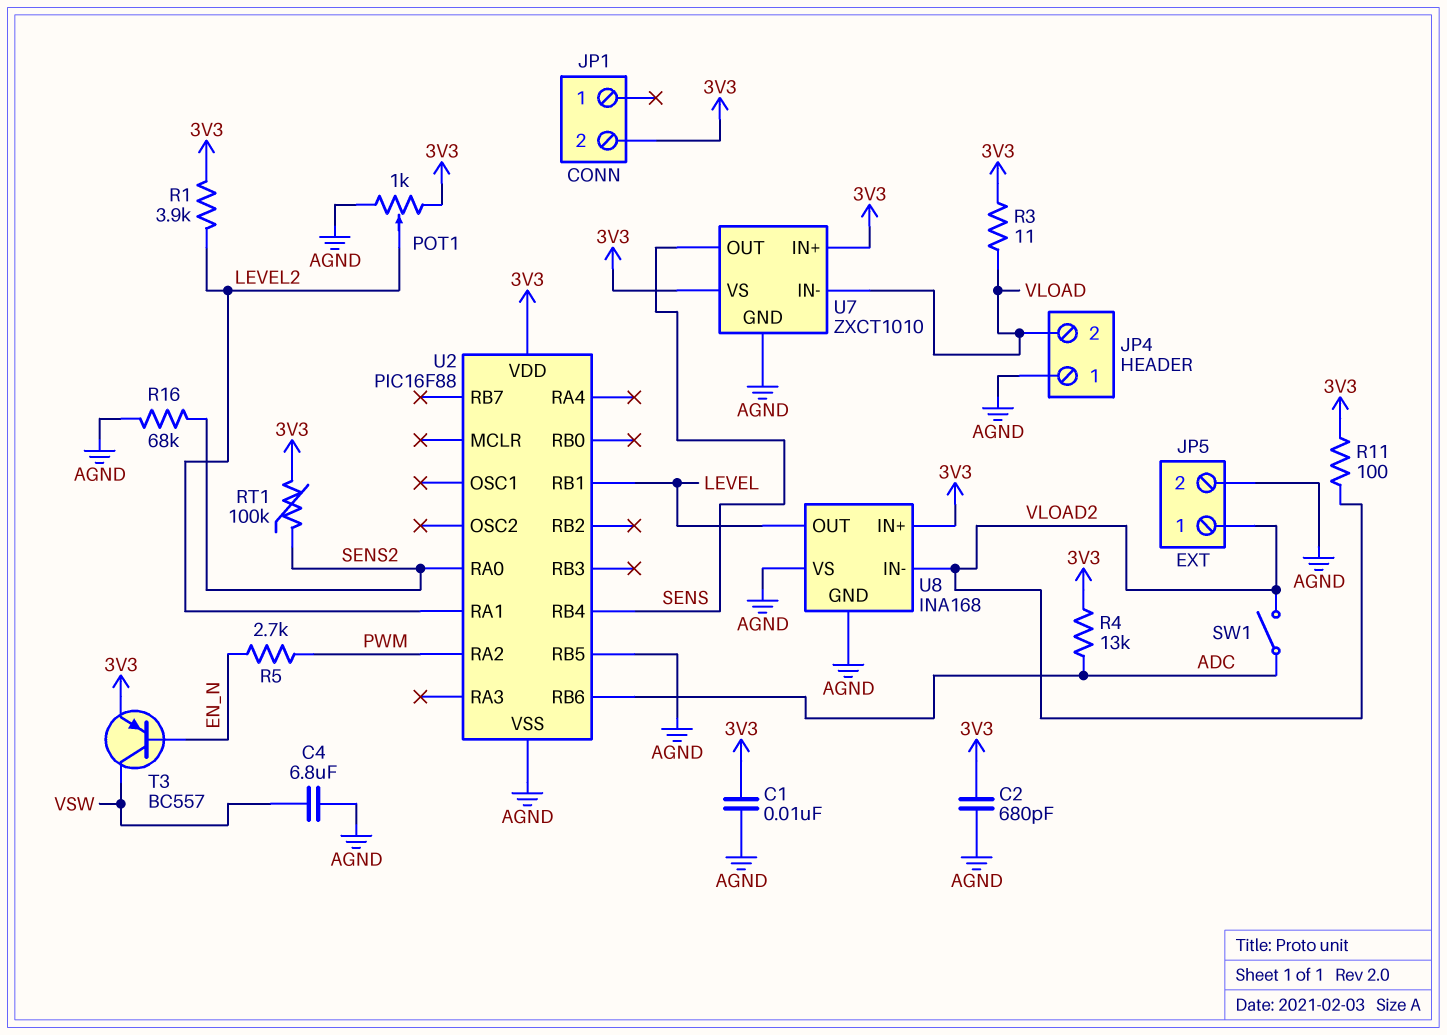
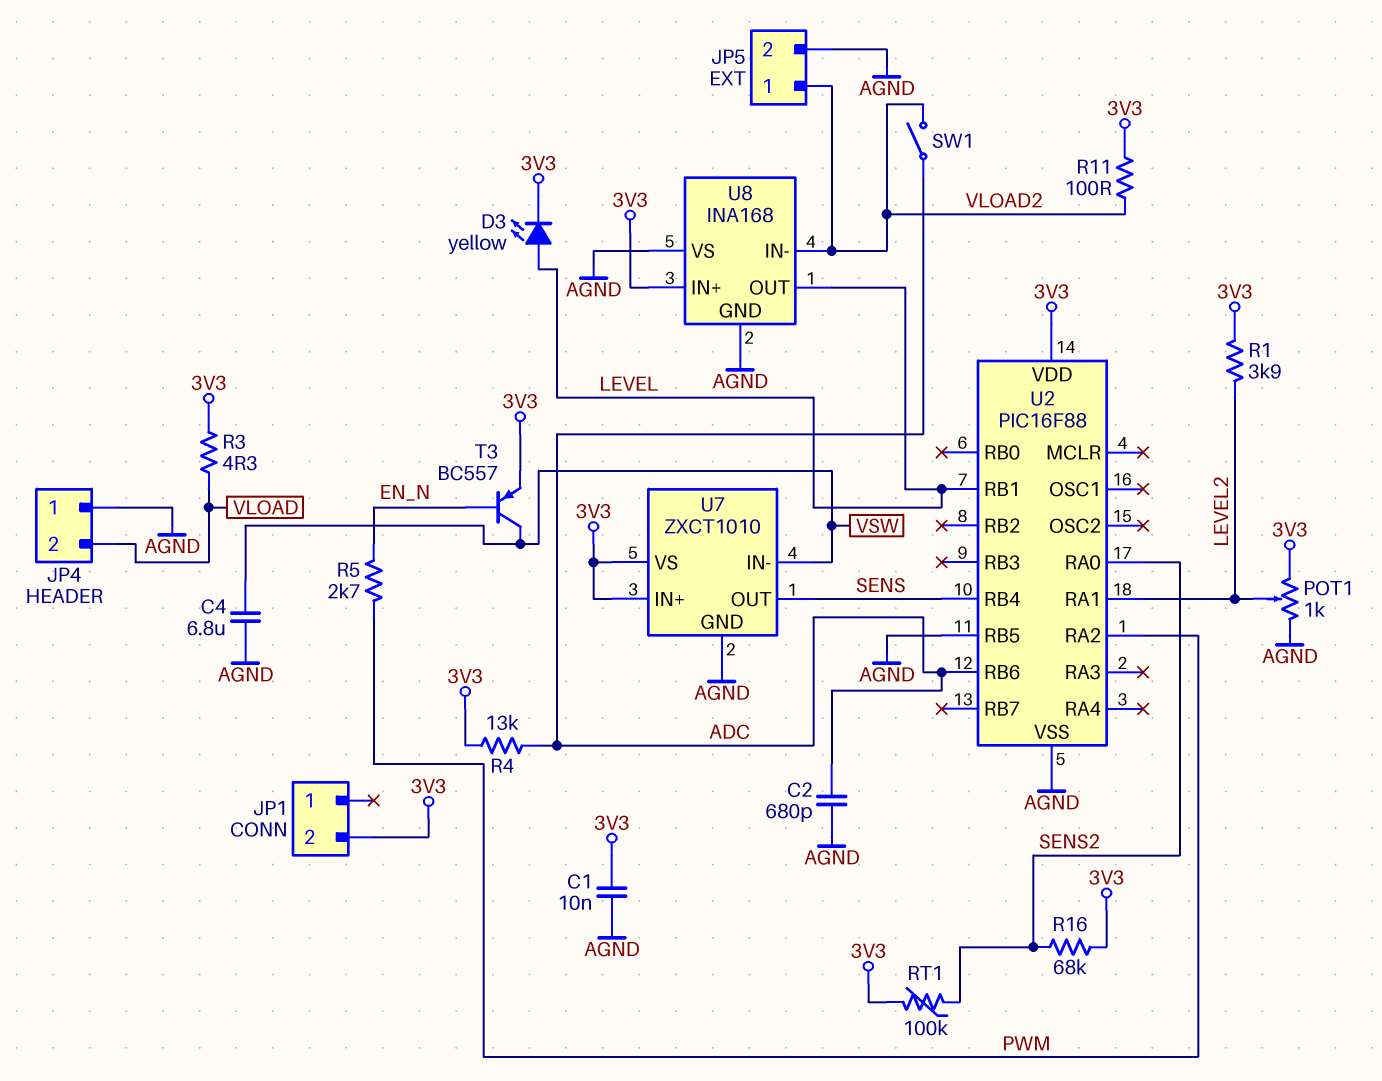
C2: 680pF (3V3, AGND) -> 680pF (ADC, AGND)
D3: none -> LED yellow (A LEVEL, K 3V3)
R3: 11 (3V3, VLOAD) -> 4.3 (3V3, VLOAD)
R16: 68k (AGND, SENS2) -> 68k (3V3, SENS2)
U7 pin IN-: VLOAD -> VSW

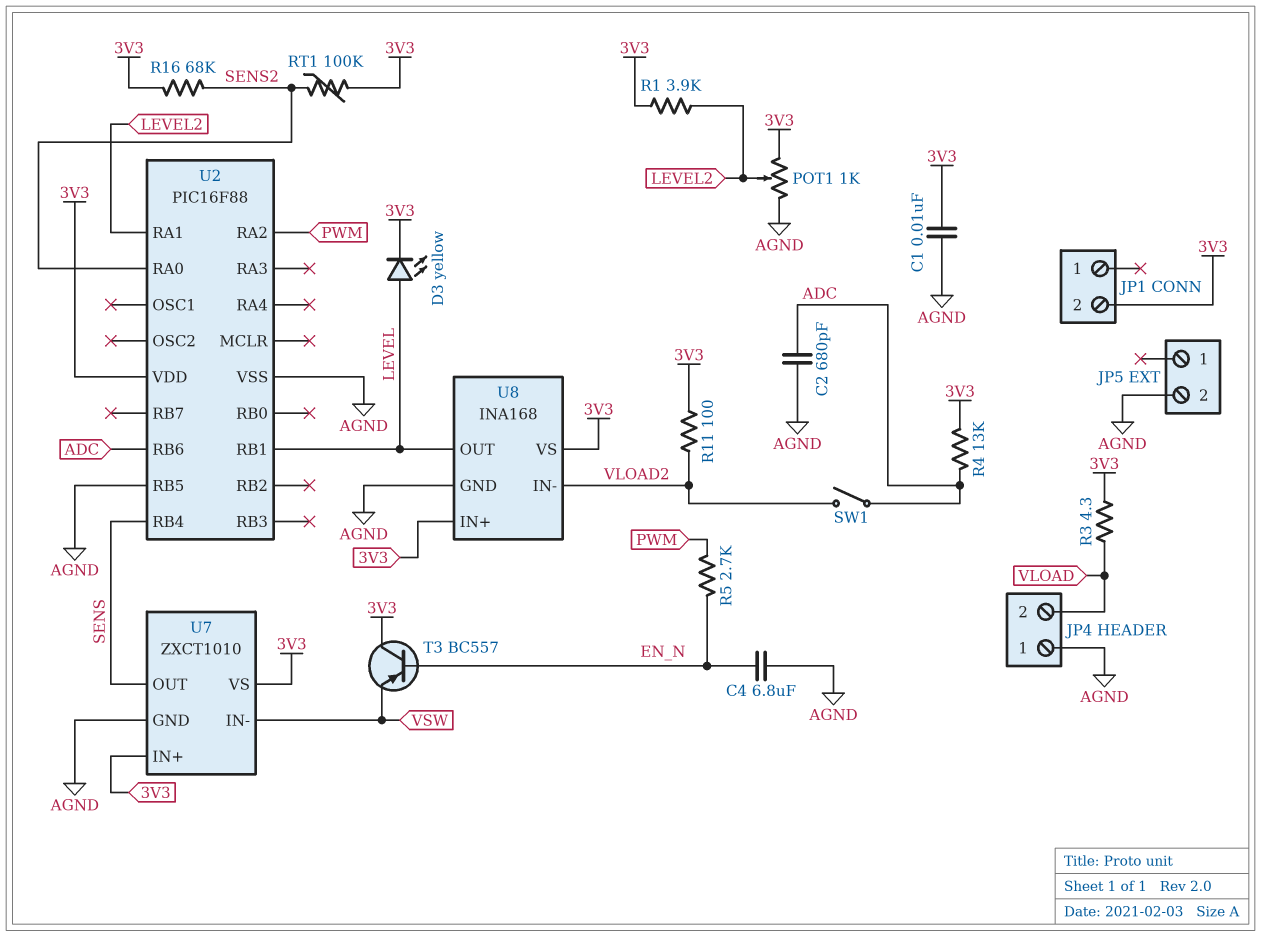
C4: 6.8uF (AGND, VSW) -> 6.8uF (AGND, EN_N)
JP5 pin 1: VLOAD2 -> none
T3: PNP BC557 (B EN_N, C VSW, E 3V3) -> PNP BC557 (B EN_N, C 3V3, E VSW)
U8 pin VS: AGND -> 3V3

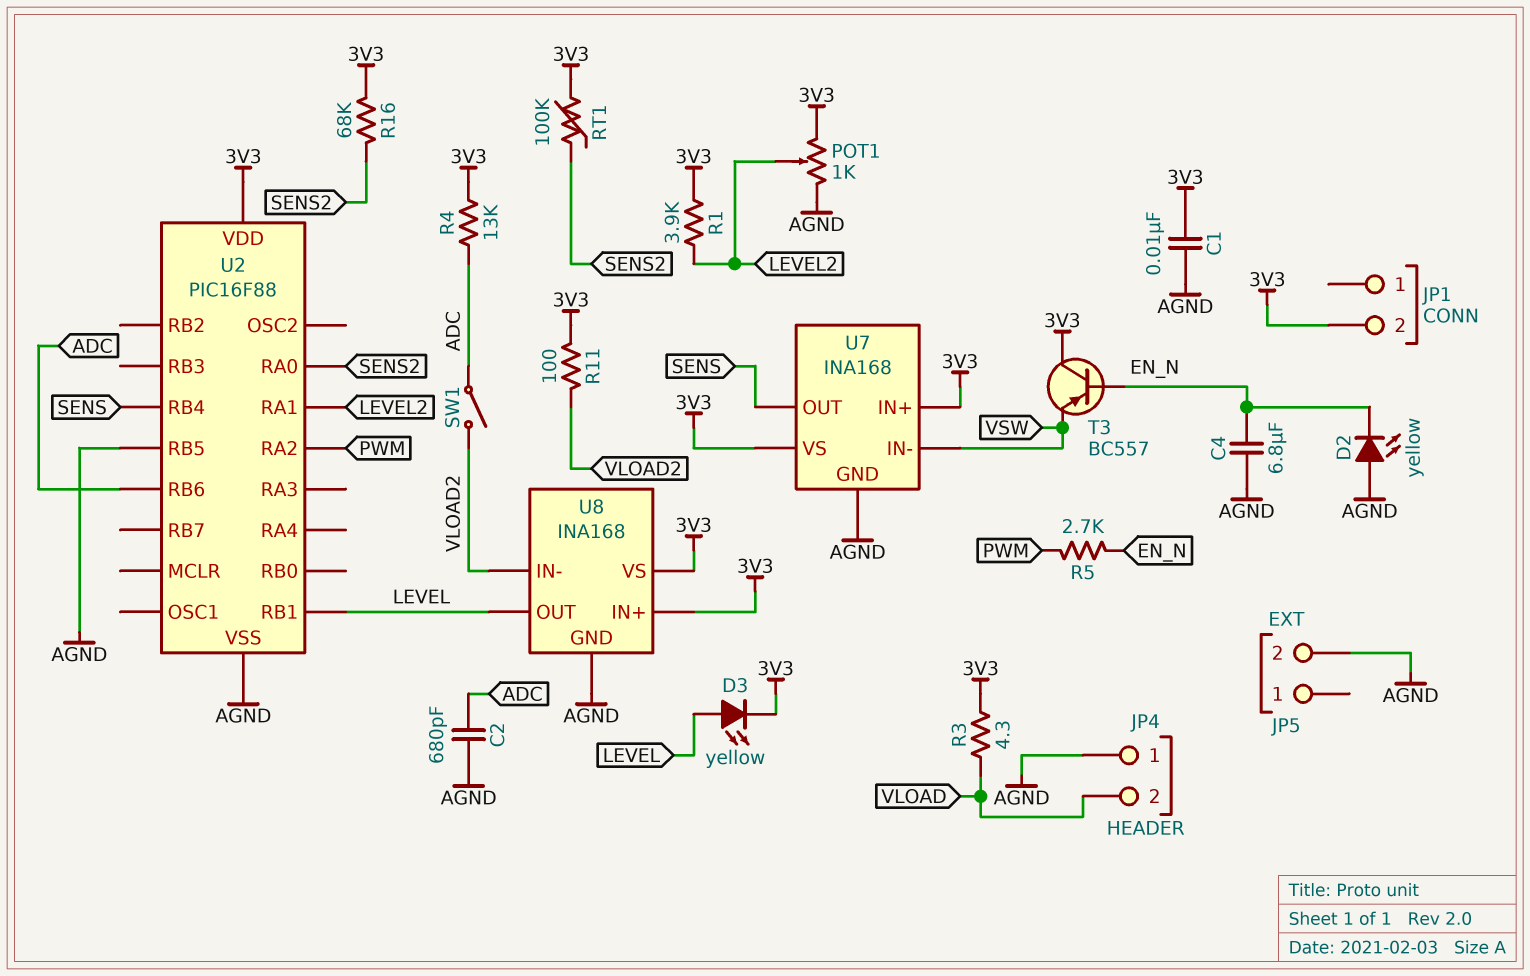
D2: none -> LED yellow (A AGND, K EN_N)
U7: ZXCT1010 -> INA168

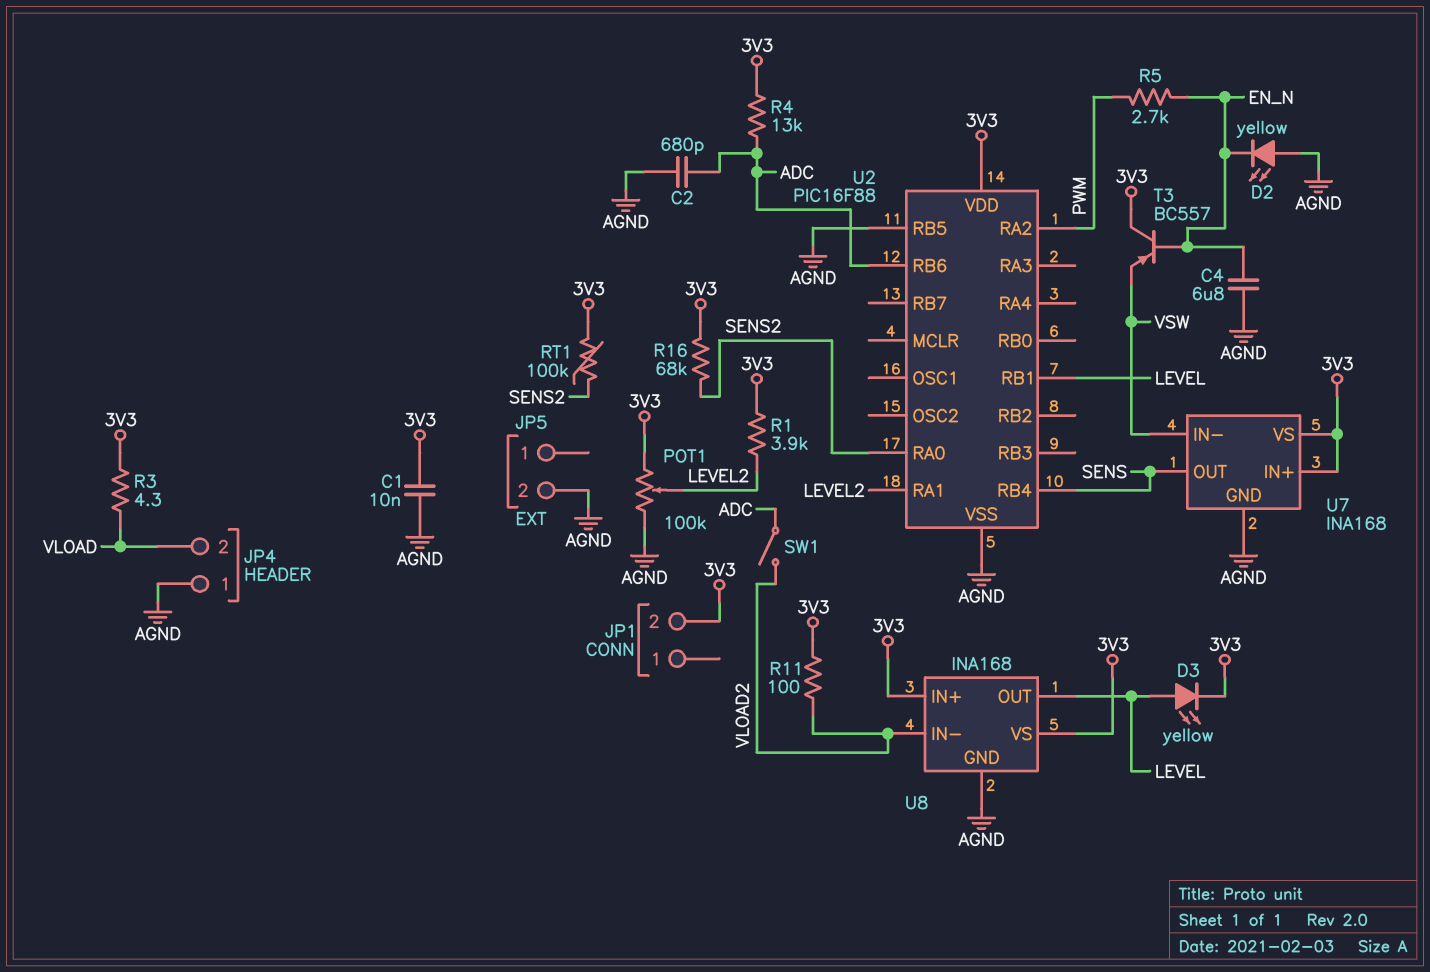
POT1: 1k (3V3, AGND, wiper LEVEL2) -> 100k (3V3, AGND, wiper LEVEL2)

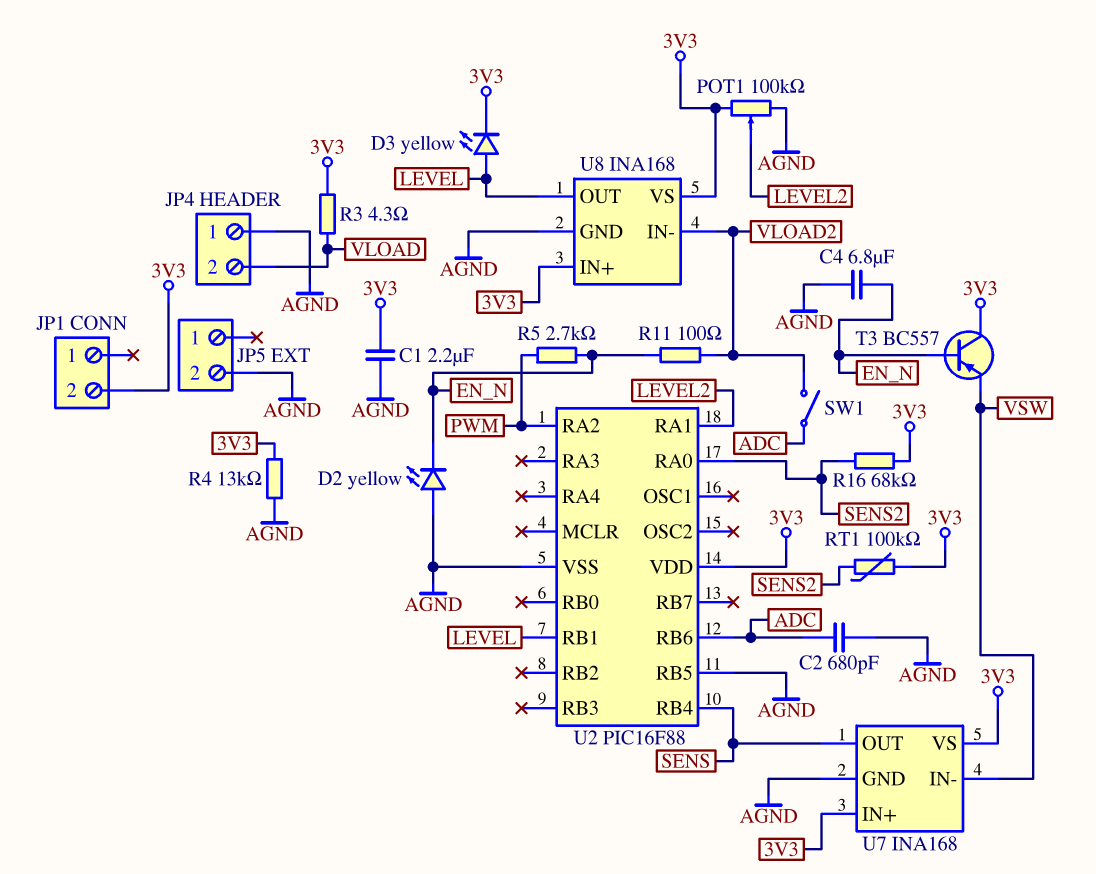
C1: 10nF (3V3, AGND) -> 2.2uF (3V3, AGND)
R1: 3.9k (3V3, LEVEL2) -> none
R4: 13k (3V3, ADC) -> 13k (3V3, AGND)
R11: 100 (3V3, VLOAD2) -> 100 (EN_N, VLOAD2)

